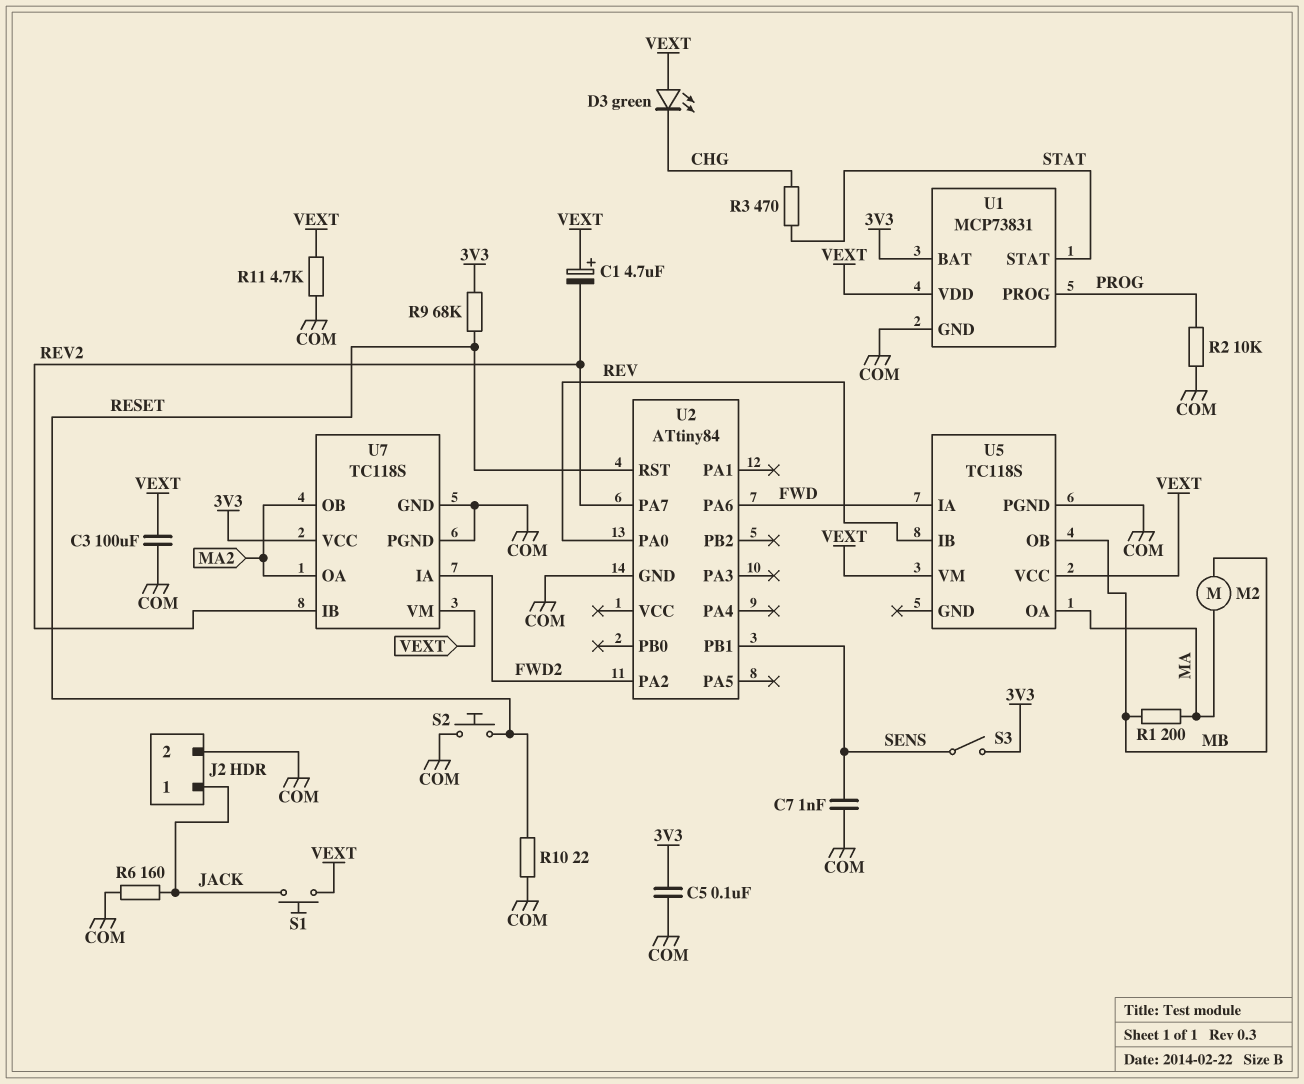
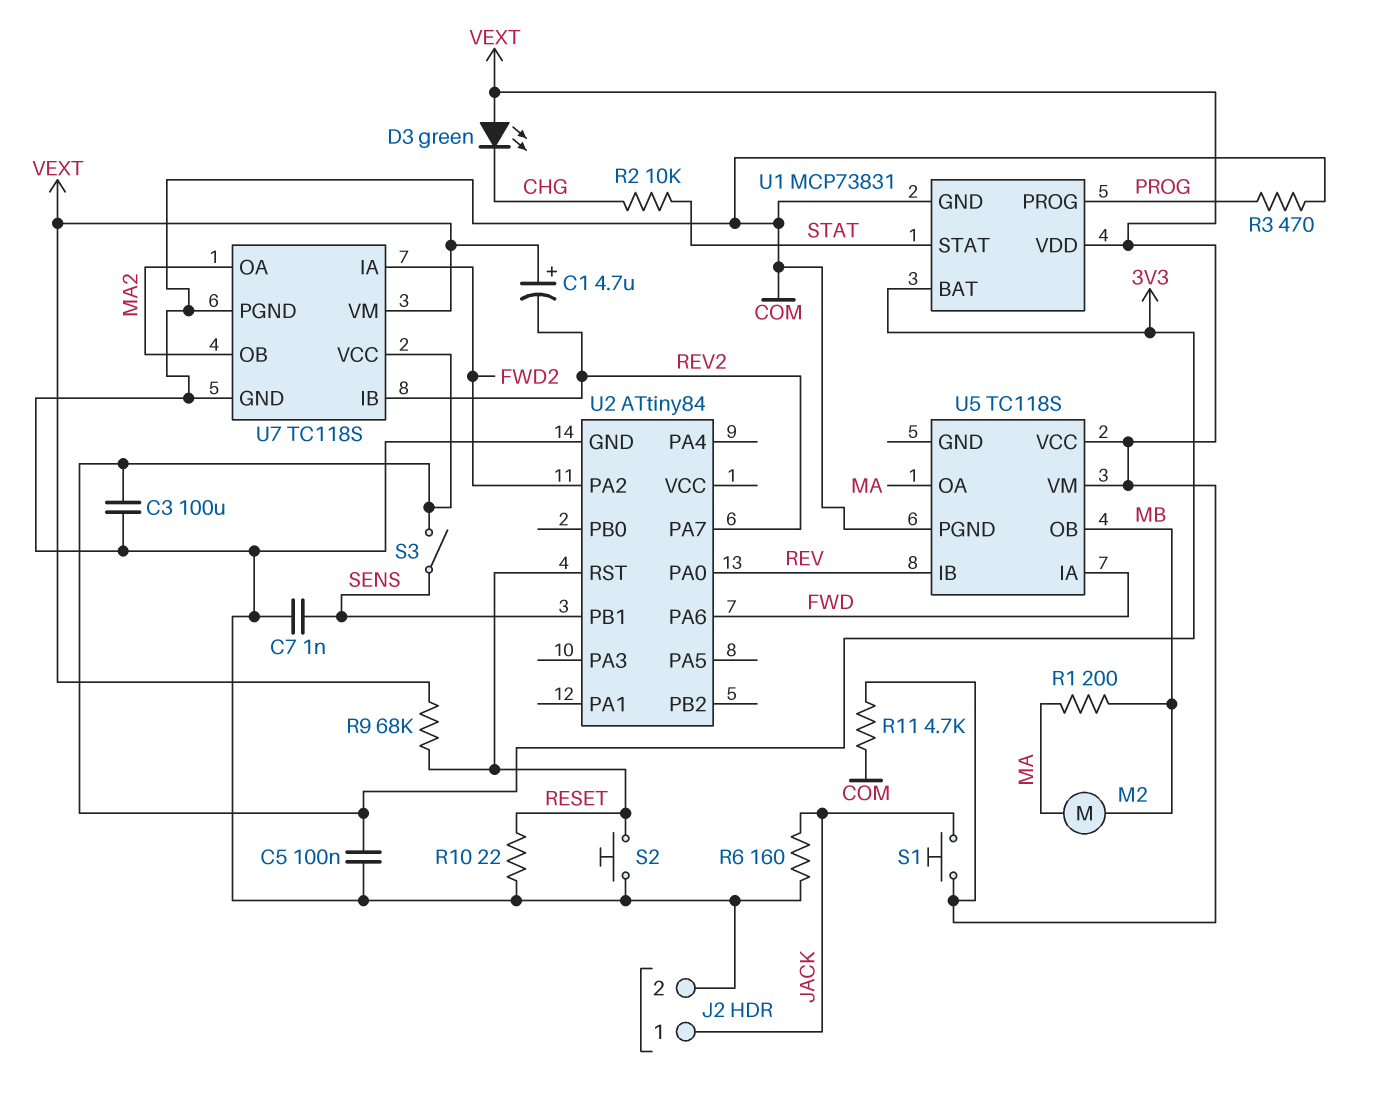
C3: 100uF (COM, VEXT) -> 100uF (3V3, COM)
R2: 10k (COM, PROG) -> 10k (CHG, STAT)
R3: 470 (CHG, STAT) -> 470 (COM, PROG)
R9: 68k (3V3, RESET) -> 68k (RESET, VEXT)

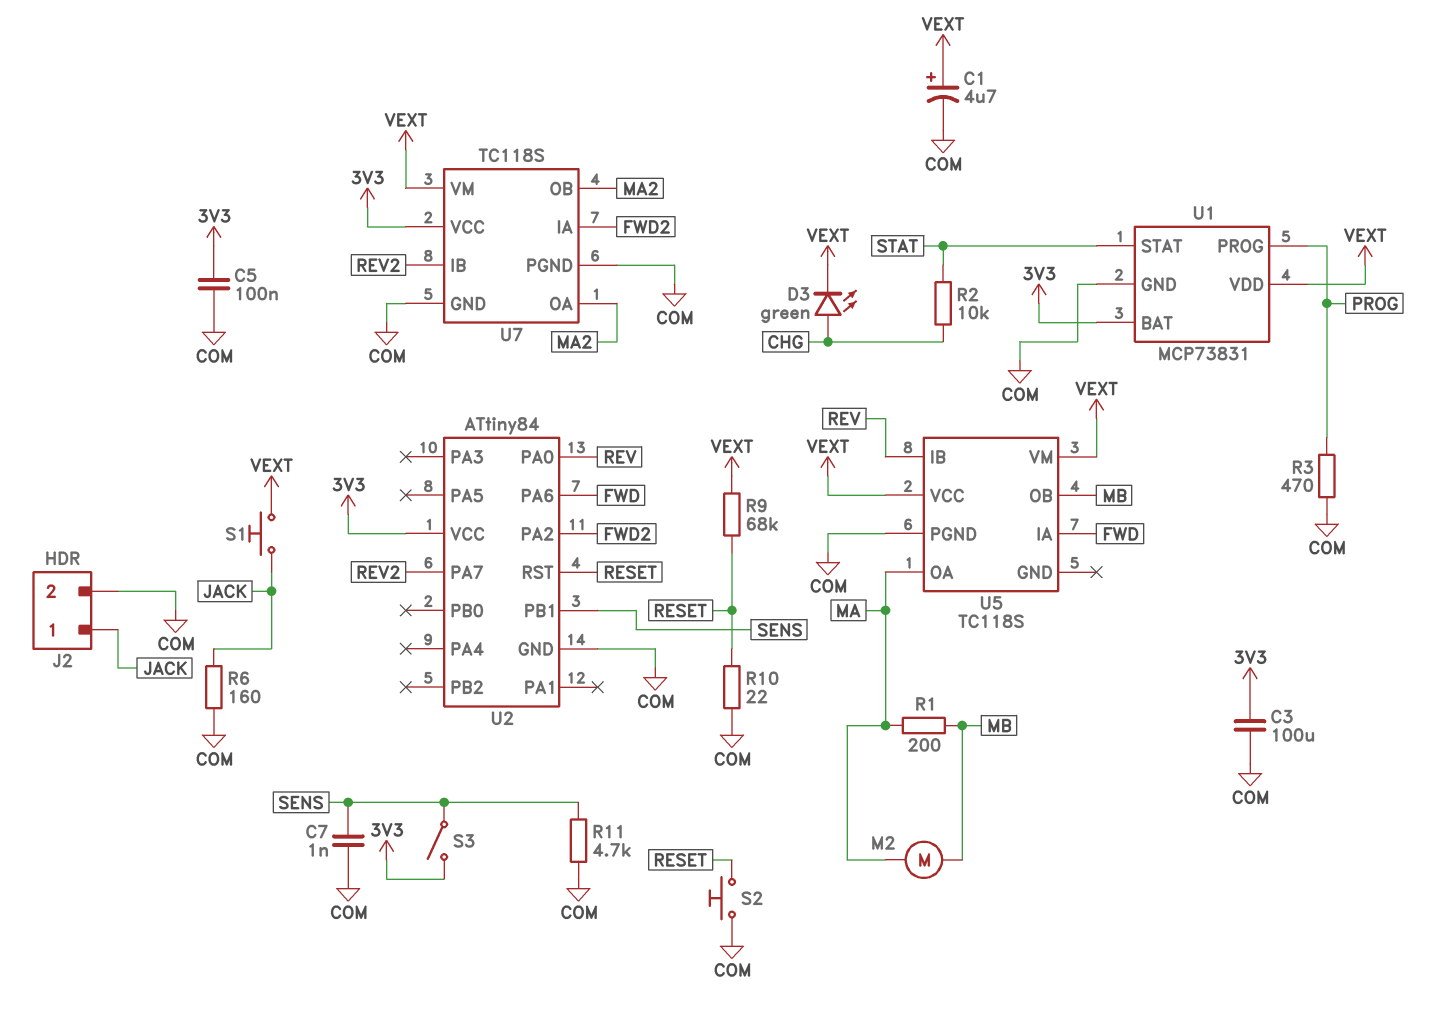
C1: 4.7uF (plus VEXT, minus REV2) -> 4.7uF (plus VEXT, minus COM)
D3: LED green (A VEXT, K CHG) -> LED green (A CHG, K VEXT)
R11: 4.7k (COM, VEXT) -> 4.7k (COM, SENS)
U2 pin VCC: none -> 3V3

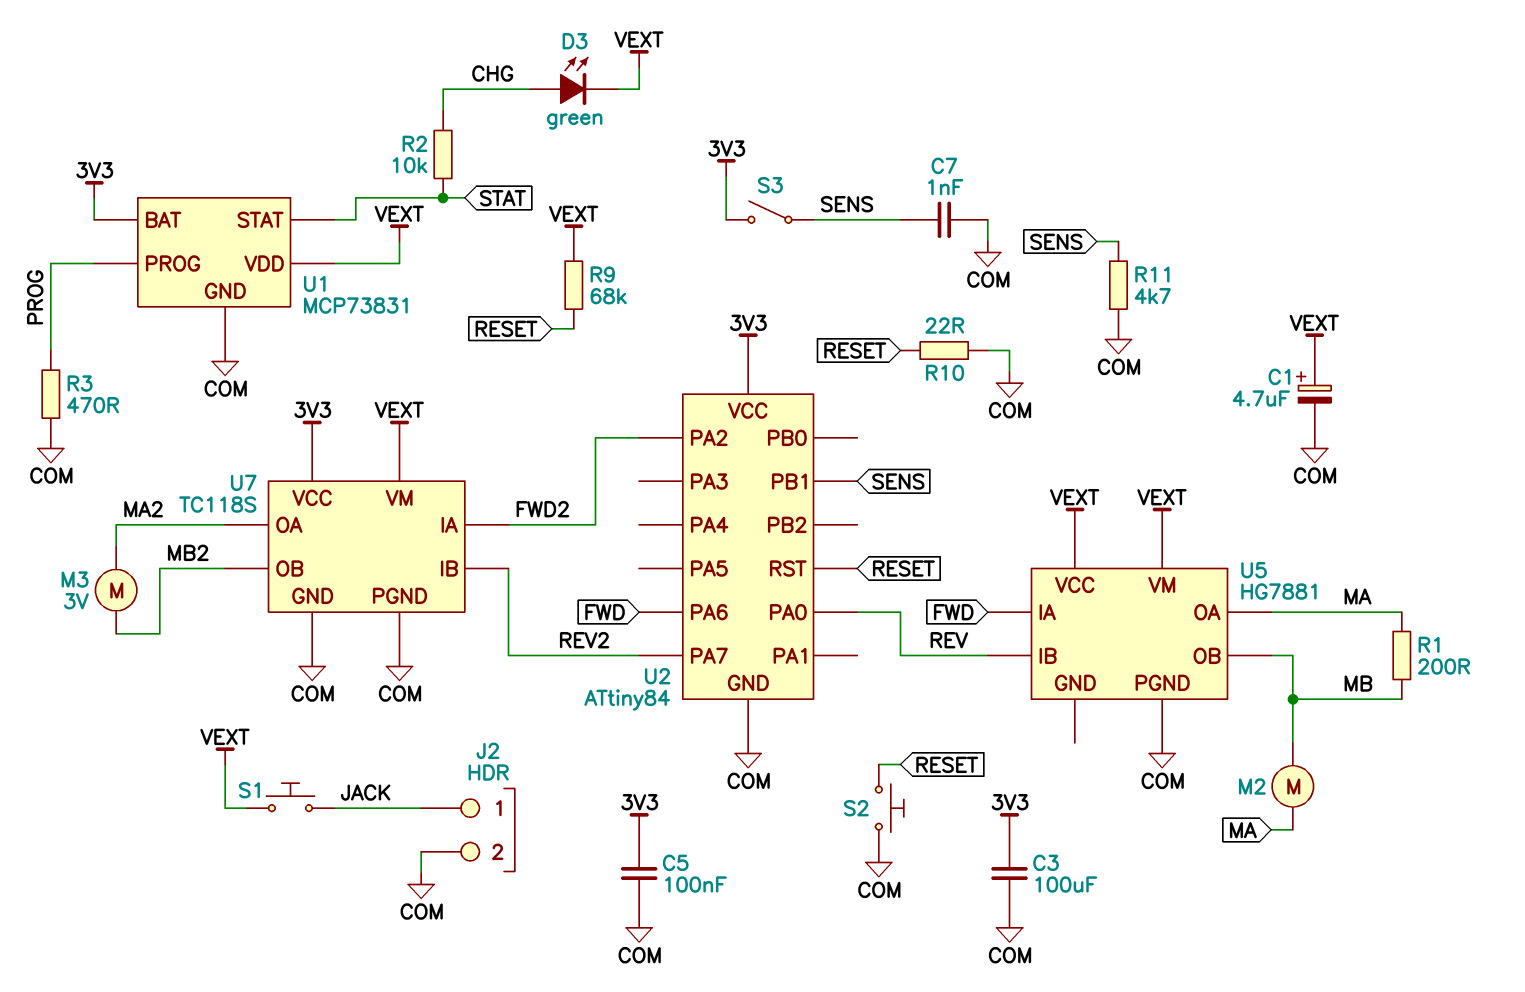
M3: none -> motor 3V (MA2, MB2)
R6: 160 (COM, JACK) -> none
U5: TC118S -> HG7881
U7 pin OB: MA2 -> MB2

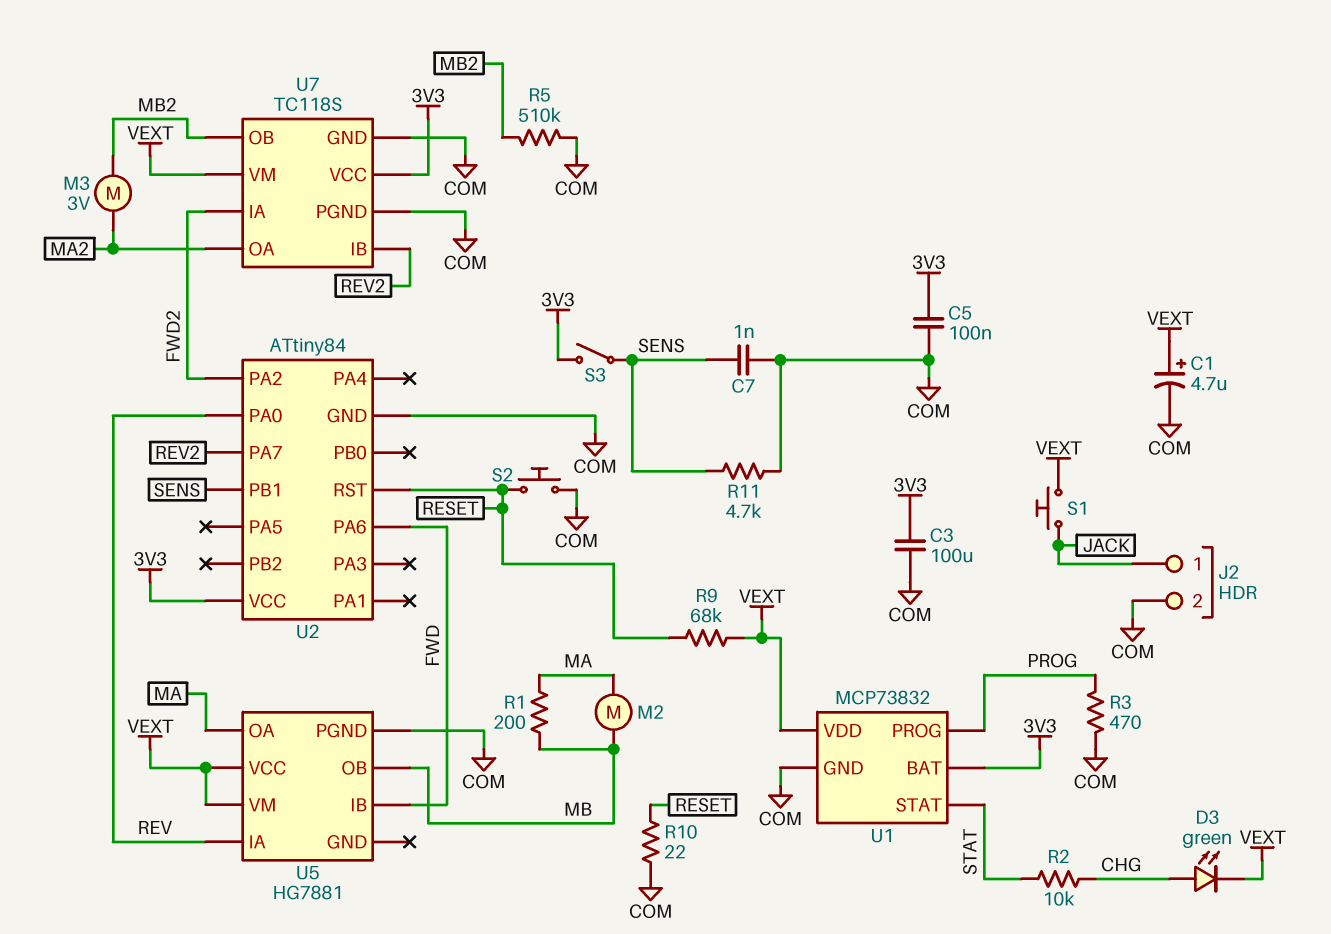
R5: none -> 510k (COM, MB2)
U1: MCP73831 -> MCP73832
U5 pin IA: FWD -> REV
U5 pin IB: REV -> FWD

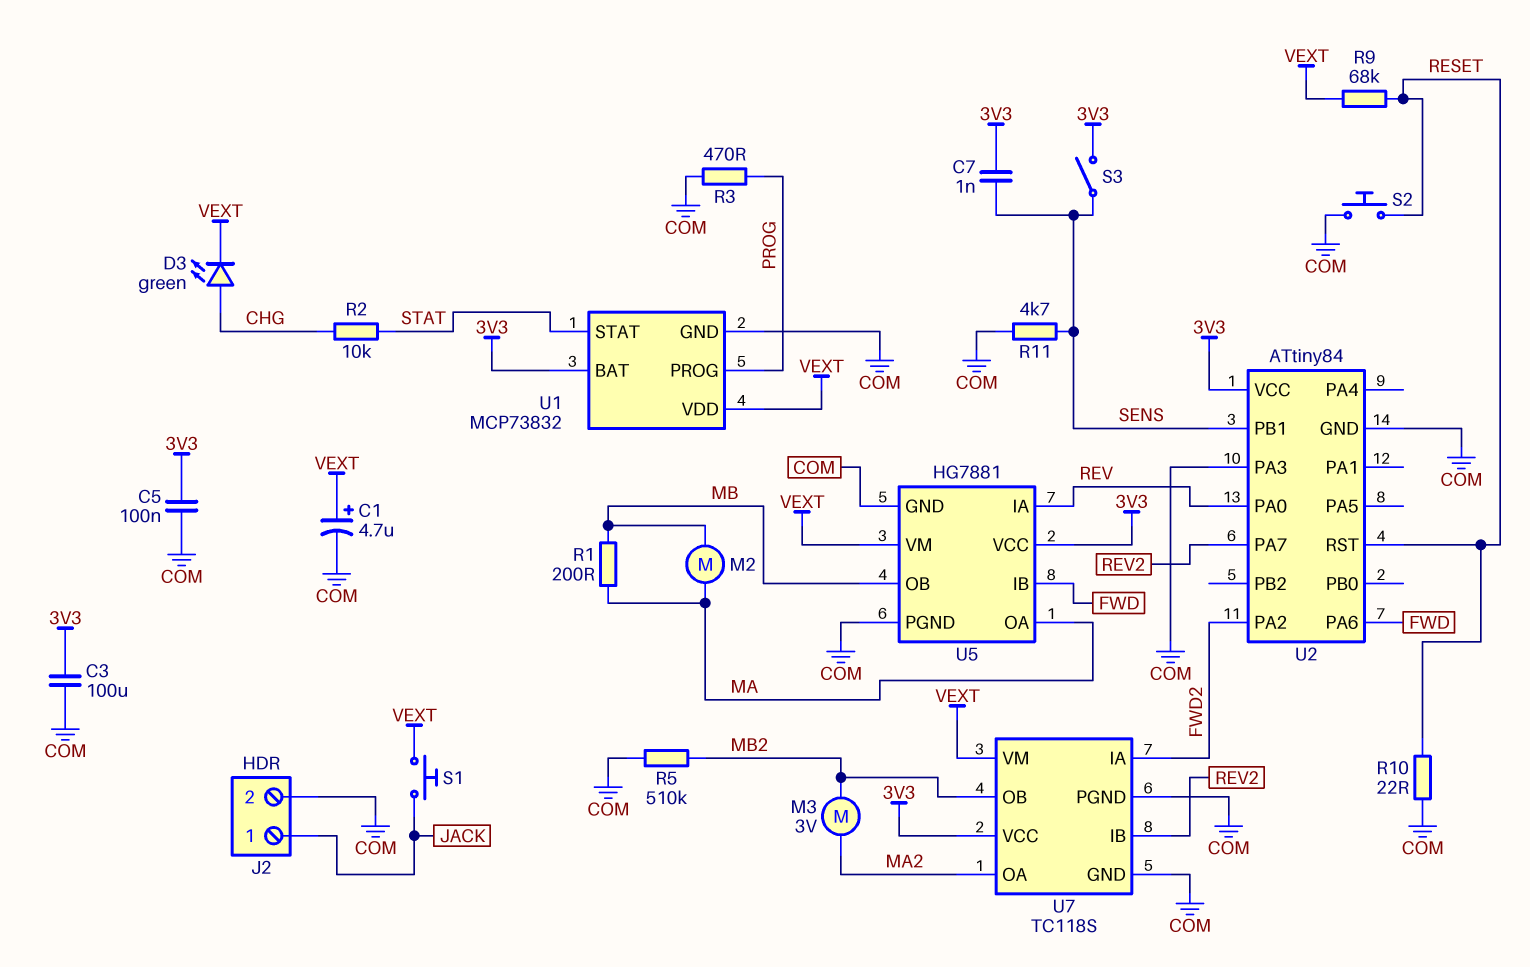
C7: 1nF (COM, SENS) -> 1nF (3V3, SENS)
U2 pin PA3: none -> COM
U5 pin GND: none -> COM
U5 pin VCC: VEXT -> 3V3

